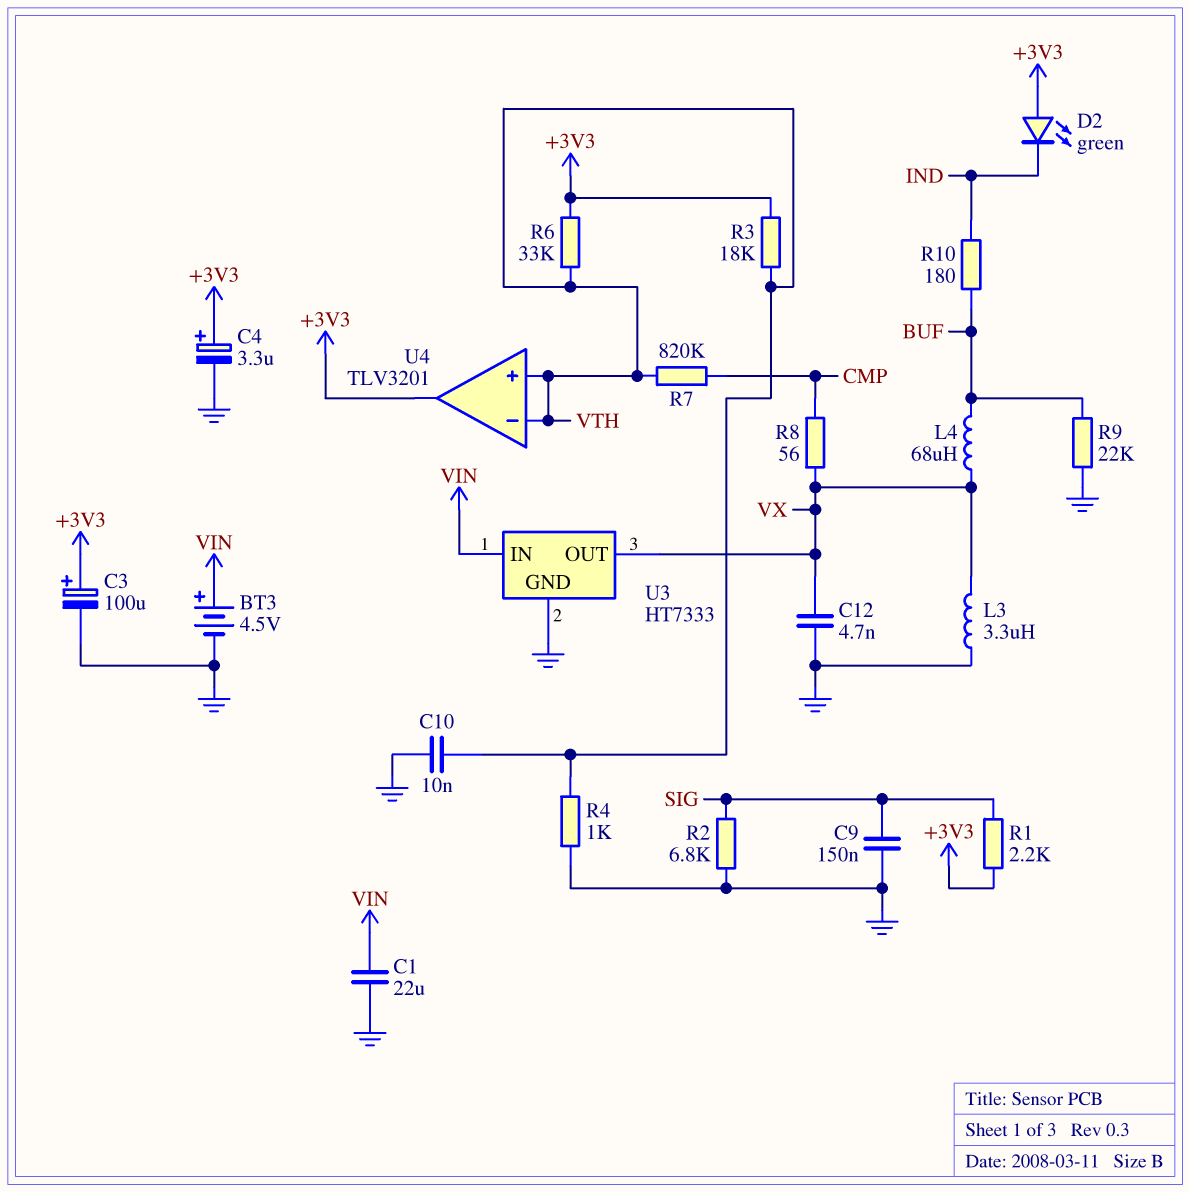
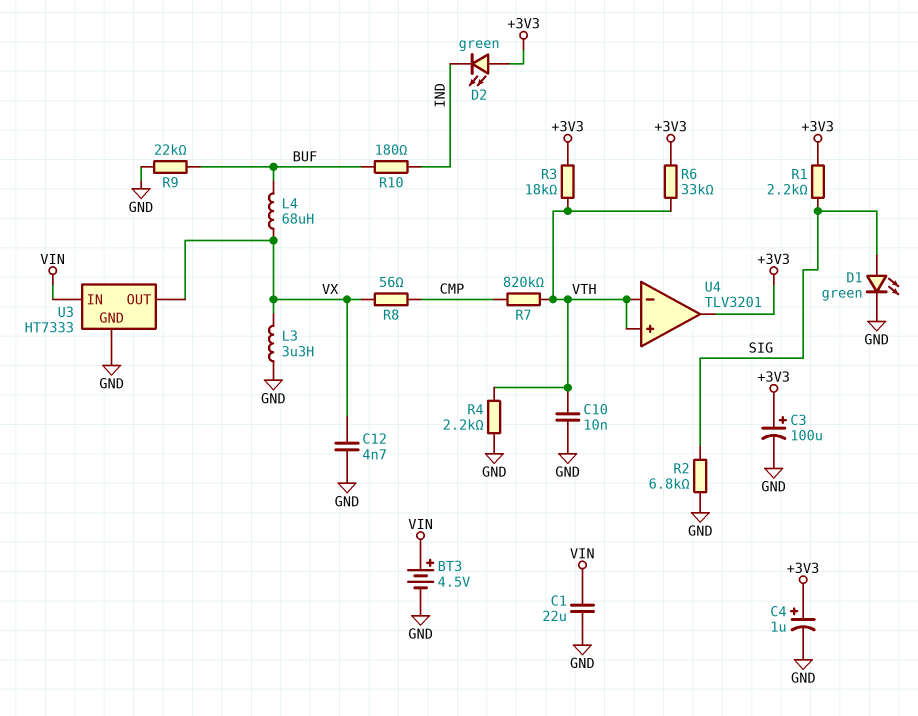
C4: 3.3uF (plus +3V3, minus GND) -> 1uF (plus +3V3, minus GND)
C9: 150nF (GND, SIG) -> none
D1: none -> LED green (A SIG, K GND)
R4: 1k (GND, VTH) -> 2.2k (GND, VTH)

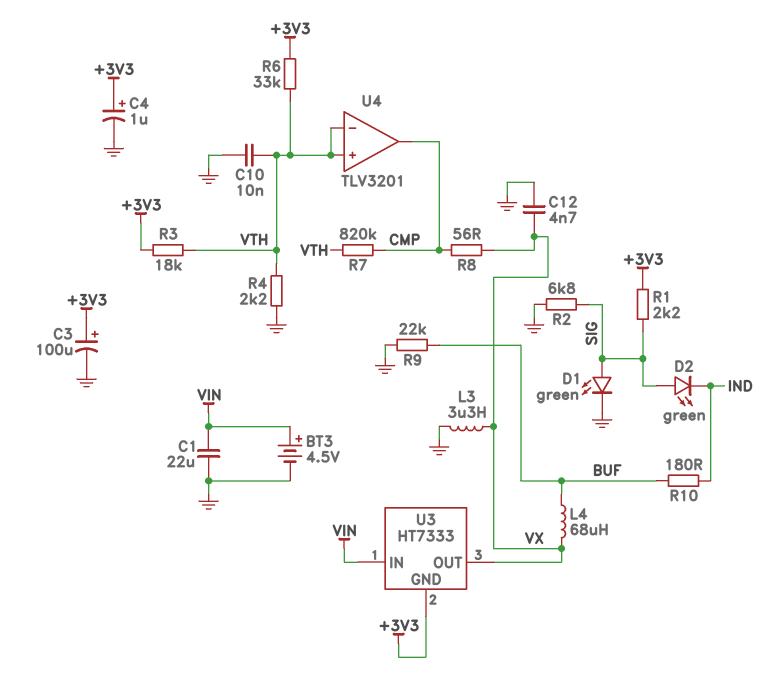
D2: LED green (A +3V3, K IND) -> LED green (A SIG, K IND)
U3 pin GND: GND -> +3V3
U4 pin out: +3V3 -> CMP

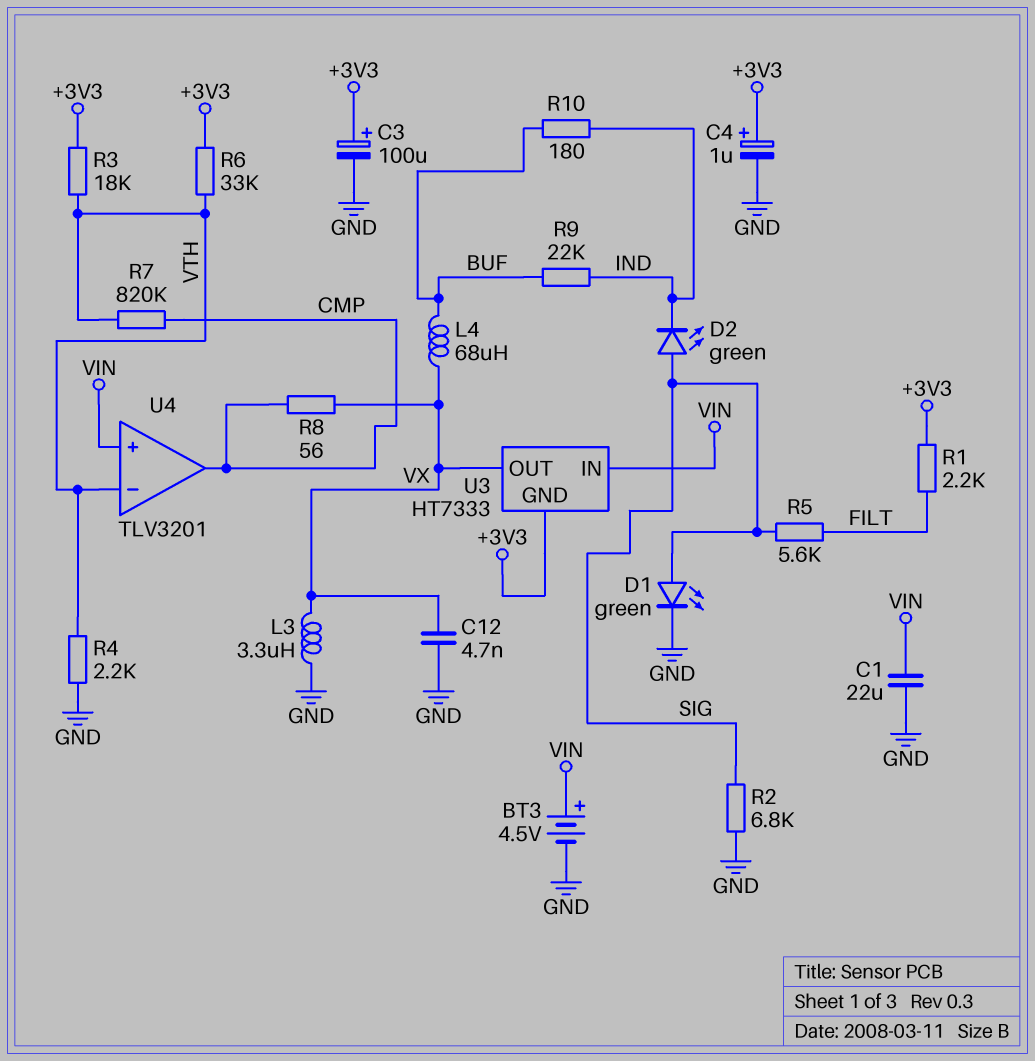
C10: 10nF (GND, VTH) -> none
R1: 2.2k (+3V3, SIG) -> 2.2k (+3V3, FILT)
R5: none -> 5.6k (FILT, SIG)
R9: 22k (BUF, GND) -> 22k (BUF, IND)
U4 pin in+: VTH -> VIN

